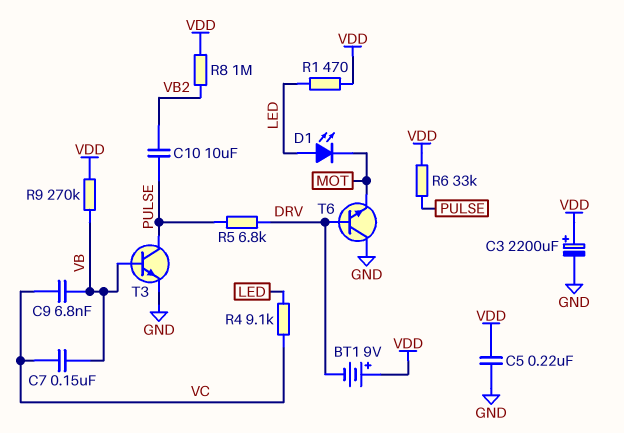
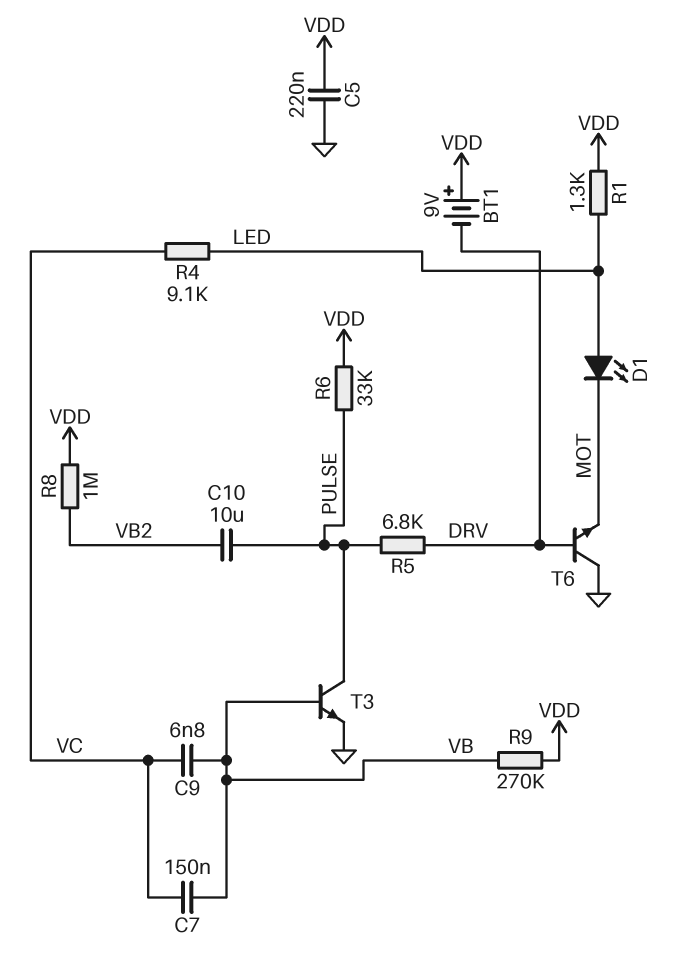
C3: 2200uF (plus VDD, minus GND) -> none
R1: 470 (LED, VDD) -> 1.3k (LED, VDD)

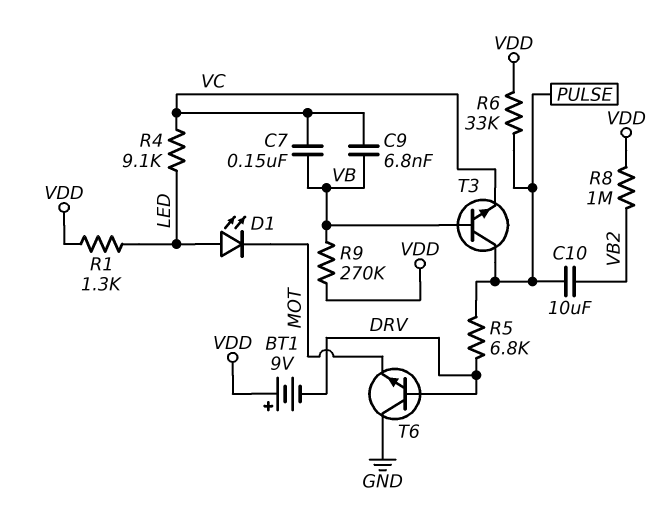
C5: 220nF (GND, VDD) -> none
T3: NPN (B VB, C PULSE, E GND) -> NPN (B VB, C PULSE, E VC)

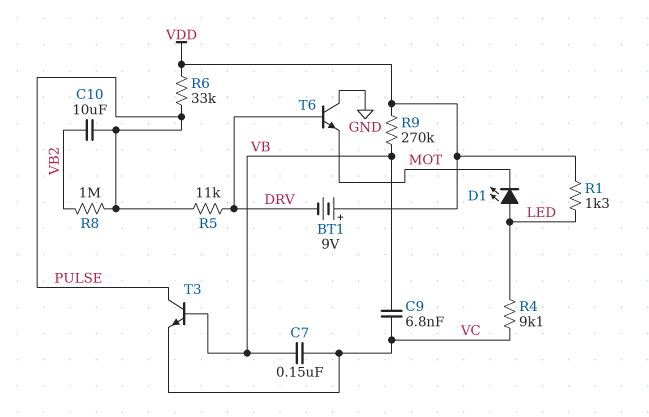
R5: 6.8k (DRV, PULSE) -> 11k (DRV, PULSE)
R8: 1M (VB2, VDD) -> 1M (PULSE, VB2)

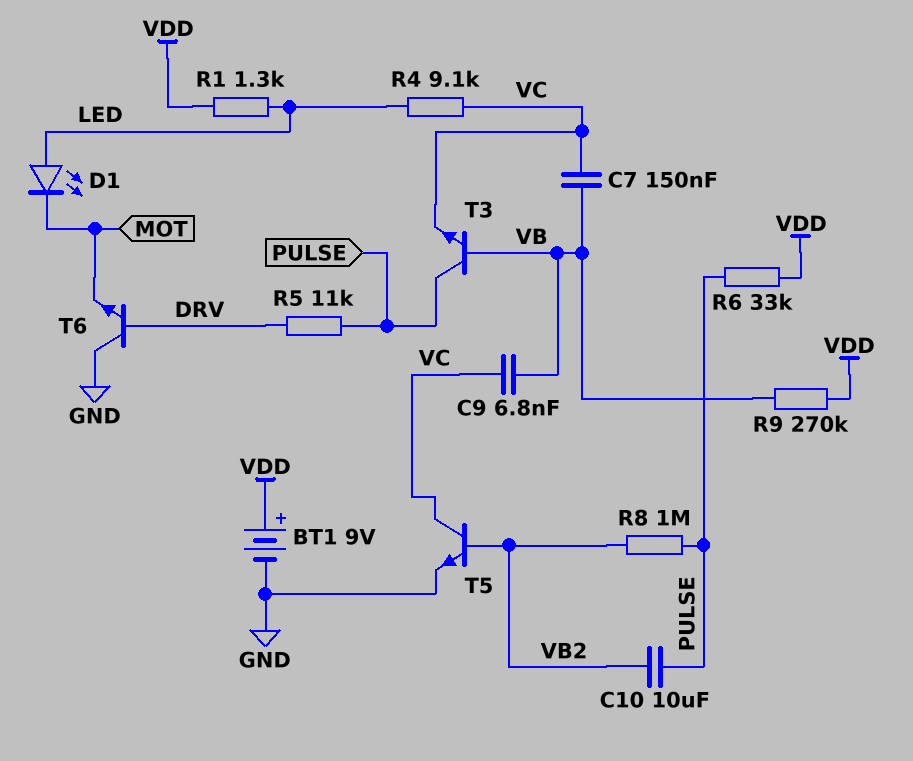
BT1: 9V (plus VDD, minus DRV) -> 9V (plus VDD, minus GND)
T5: none -> NPN (B VB2, C VC, E GND)

